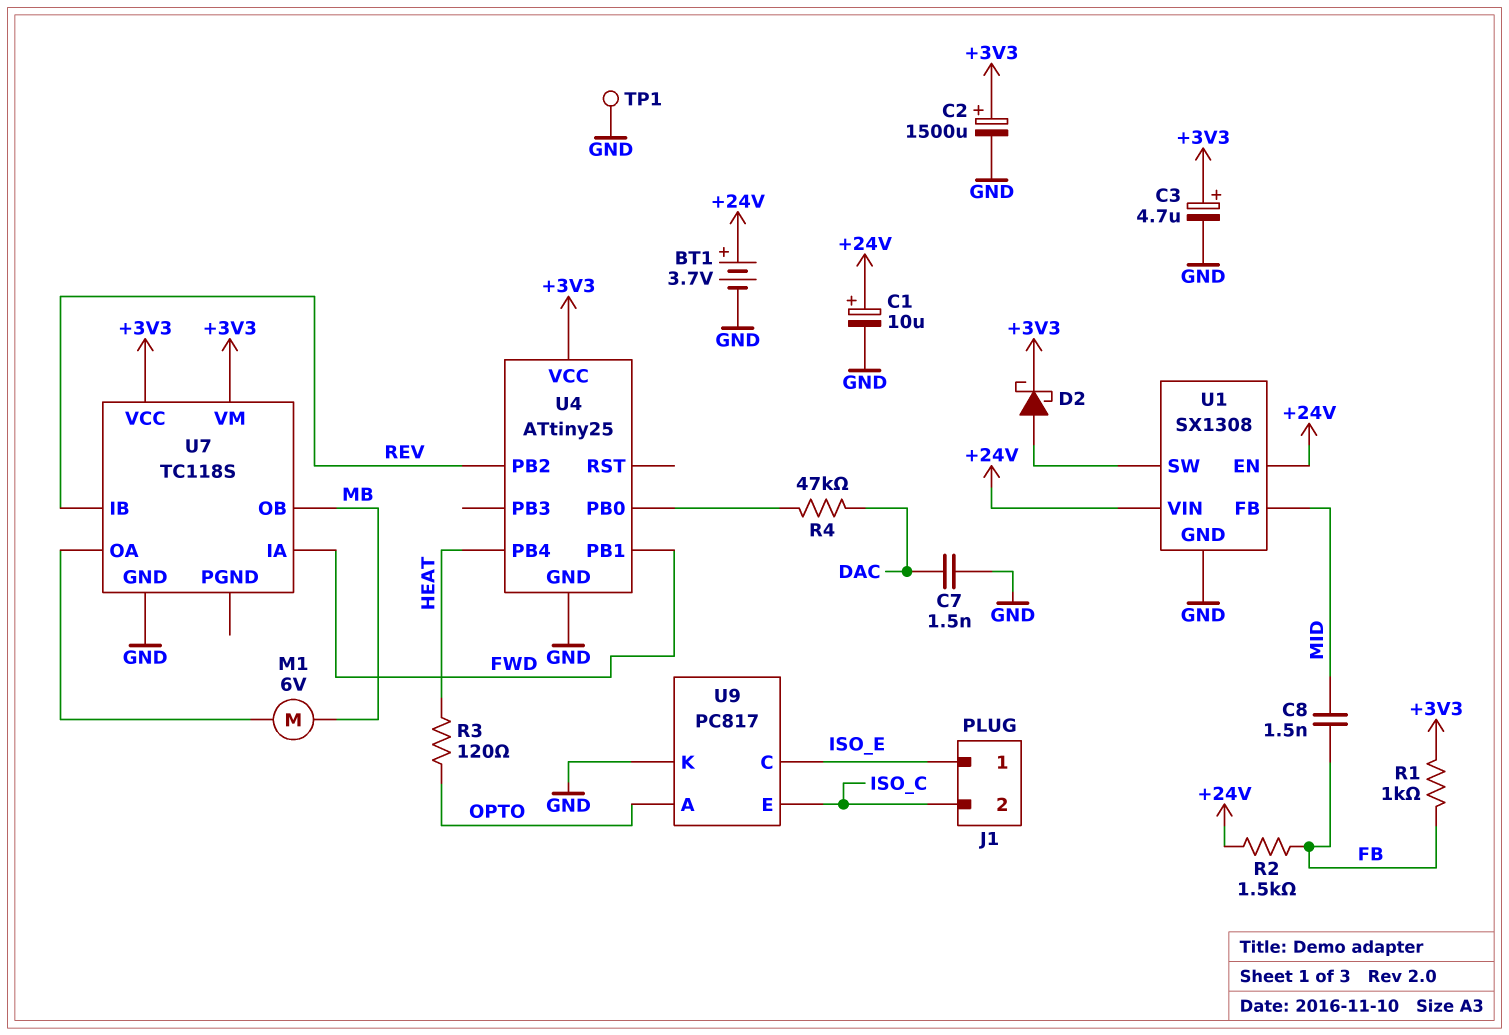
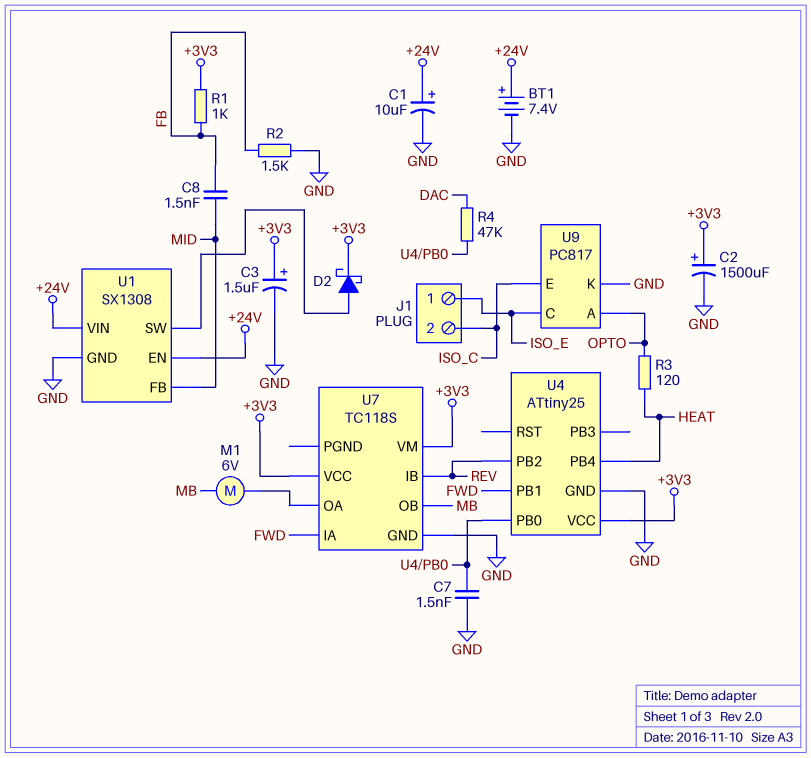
BT1: 3.7V (plus +24V, minus GND) -> 7.4V (plus +24V, minus GND)
C3: 4.7uF (plus +3V3, minus GND) -> 1.5uF (plus +3V3, minus GND)
C7: 1.5nF (DAC, GND) -> 1.5nF (GND, U4/PB0)
R2: 1.5k (+24V, FB) -> 1.5k (FB, GND)
TP1: test point (GND) -> none

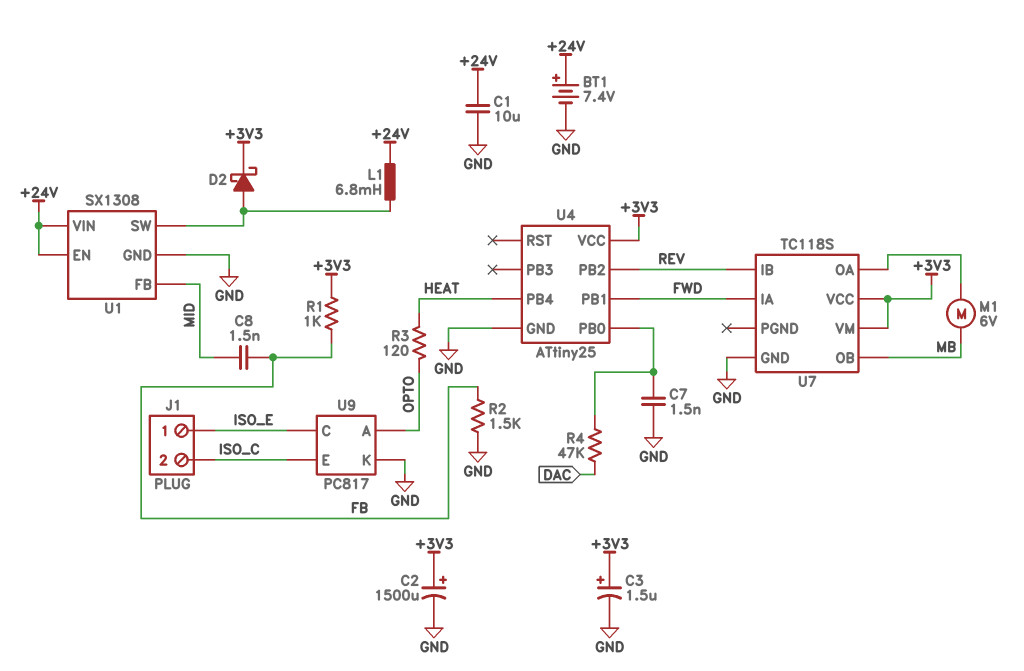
C1: 10uF (plus +24V, minus GND) -> 10uF (+24V, GND)
L1: none -> 6.8mH (+24V, U1/SW)

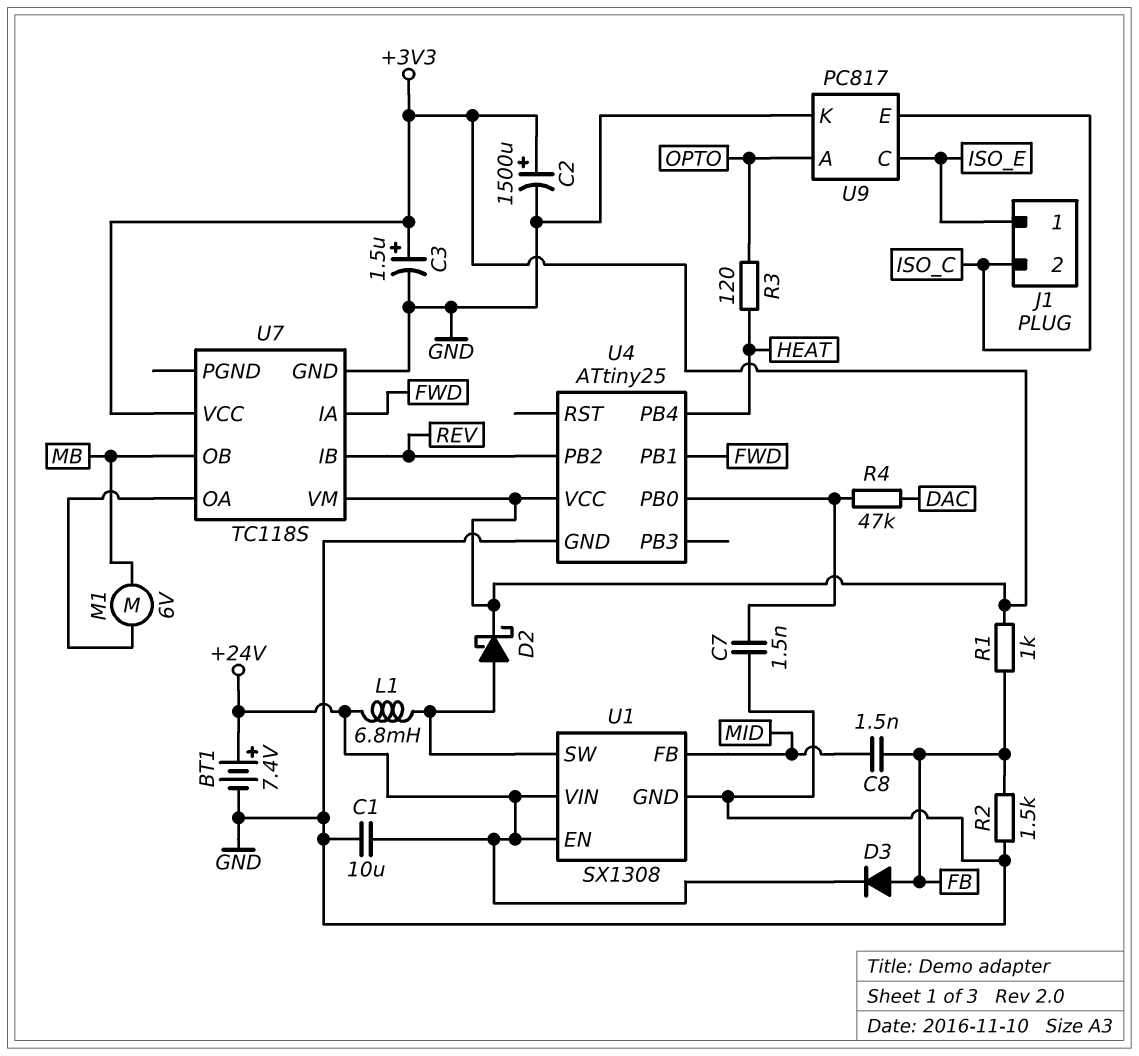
D3: none -> diode (A FB, K +24V)

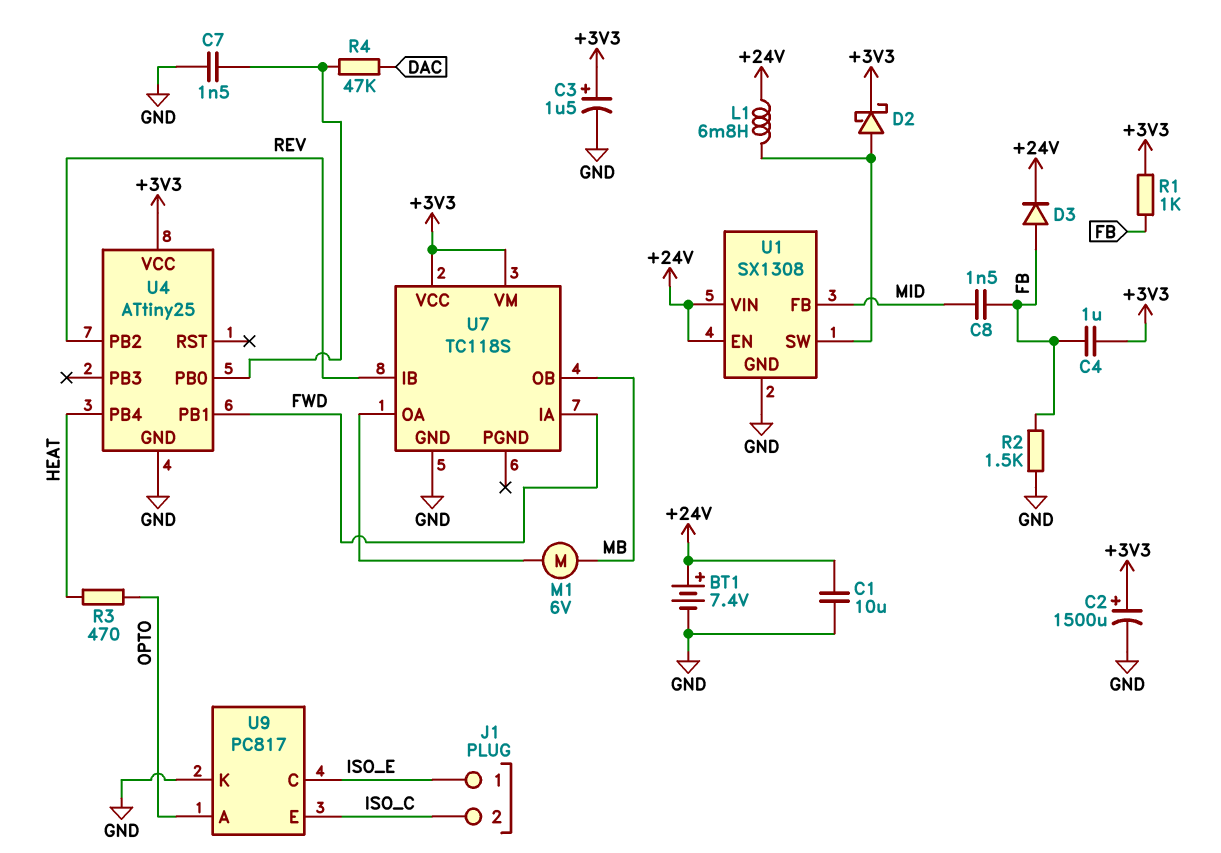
C4: none -> 1uF (+3V3, FB)
R3: 120 (HEAT, OPTO) -> 470 (HEAT, OPTO)

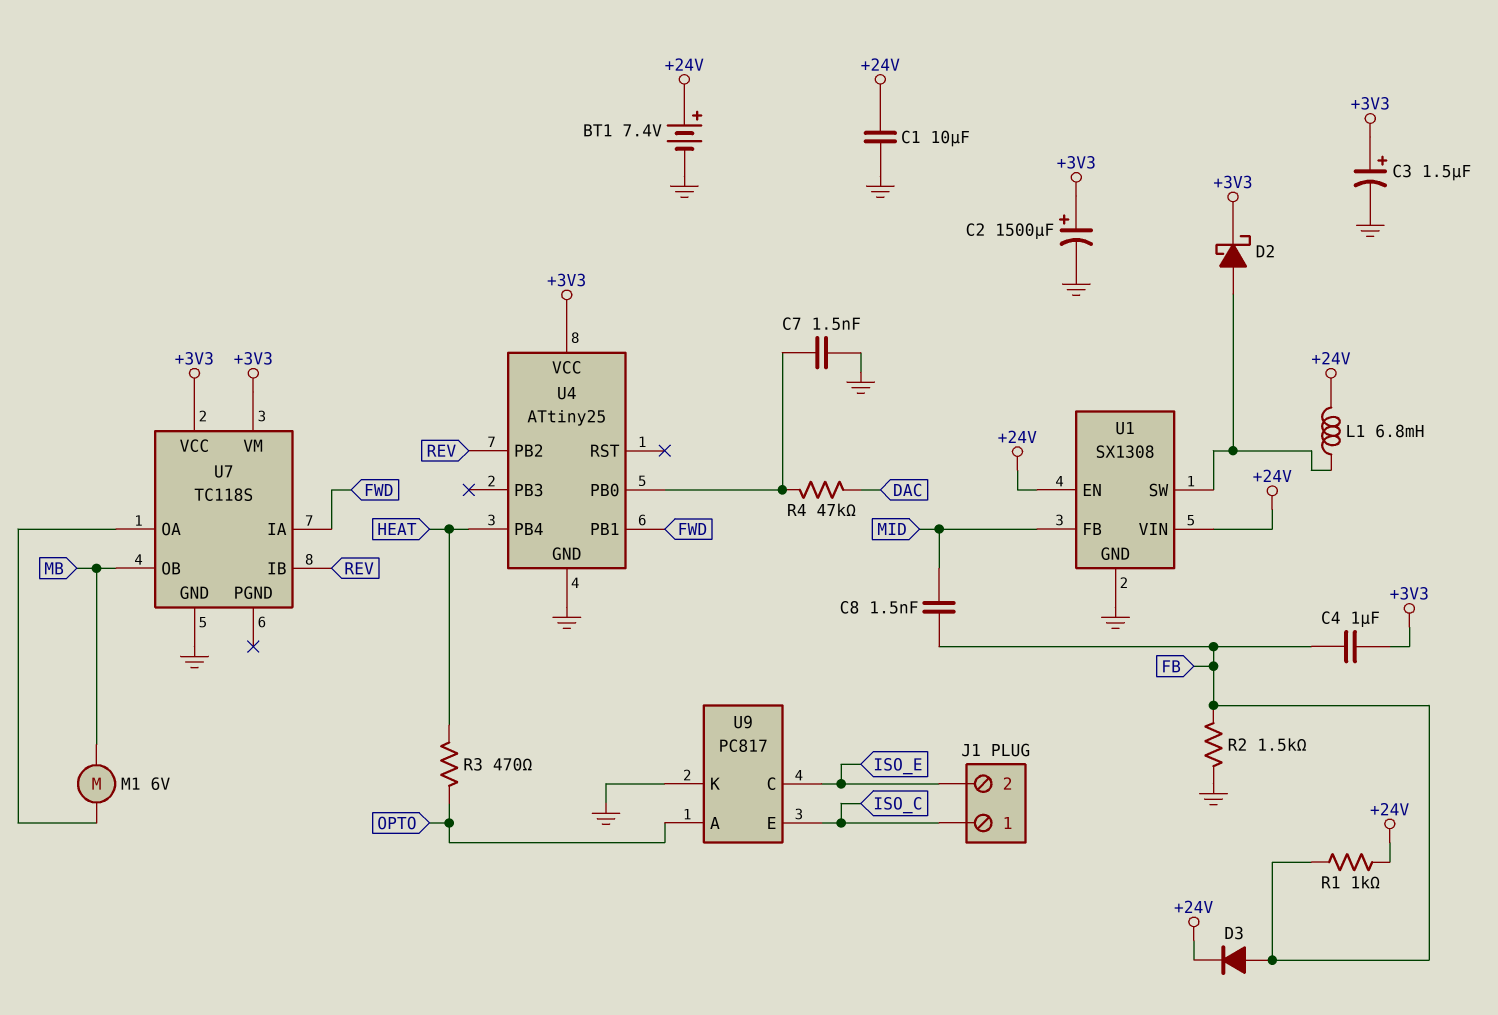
J1 pin 1: ISO_E -> ISO_C
J1 pin 2: ISO_C -> ISO_E
R1: 1k (+3V3, FB) -> 1k (+24V, FB)

